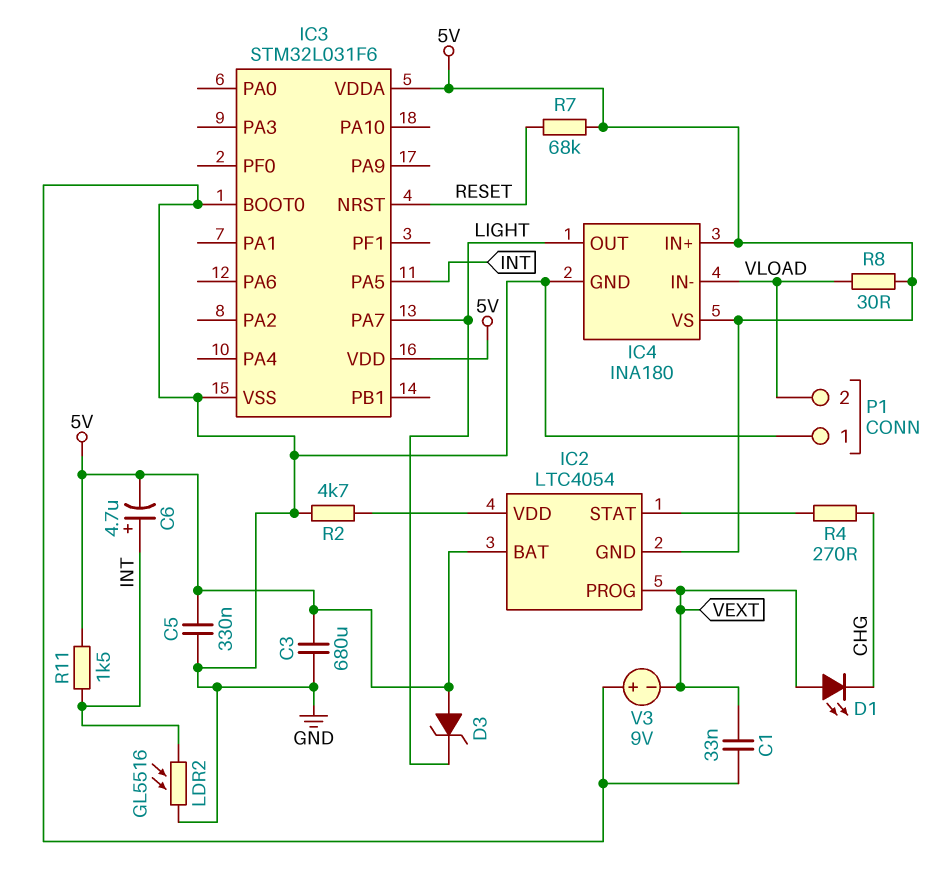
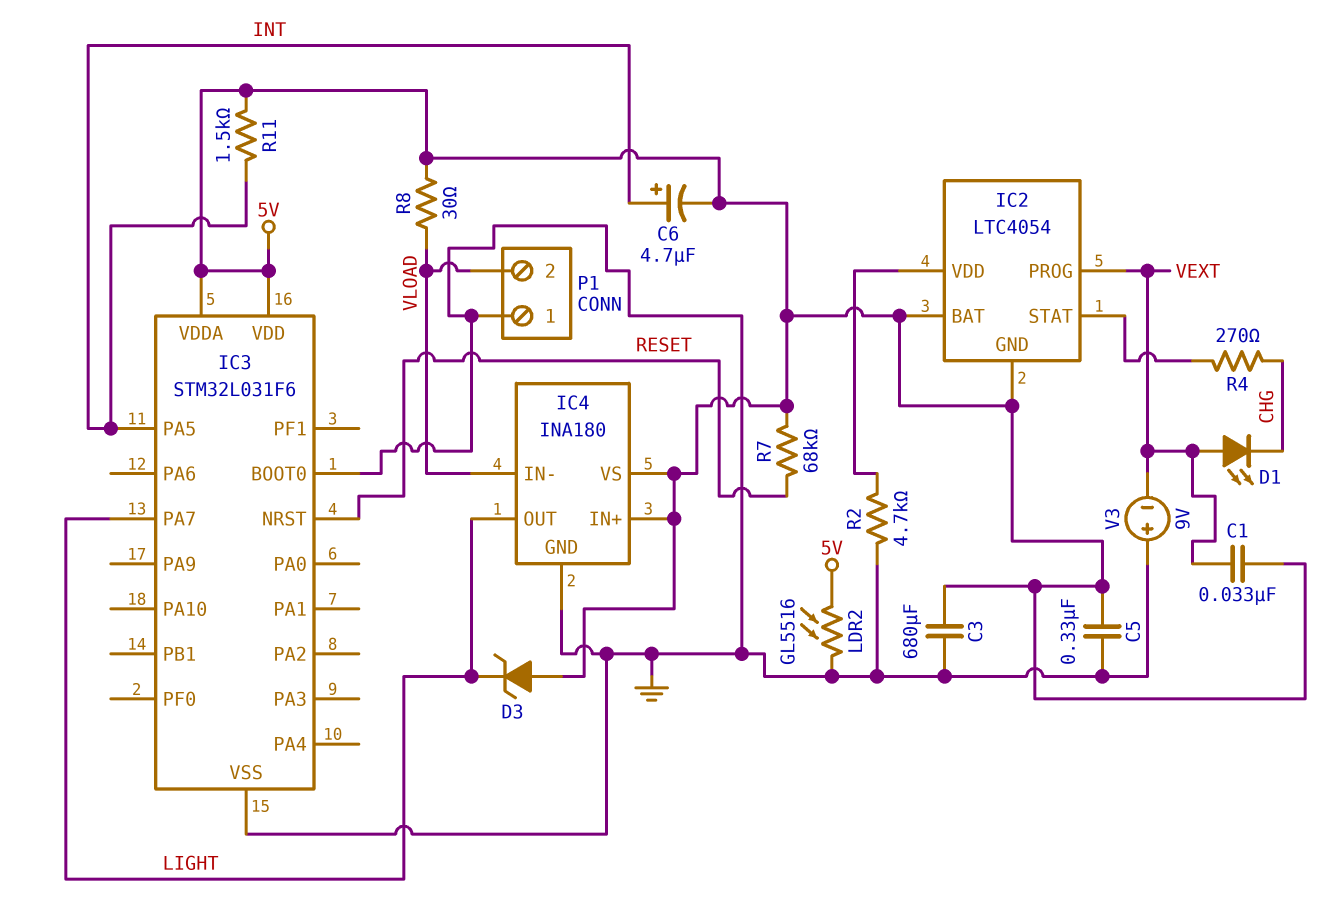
C1: 33nF (GND, VEXT) -> 33nF (5V, VEXT)
LDR2: GL5516 (GND, INT) -> GL5516 (5V, GND)

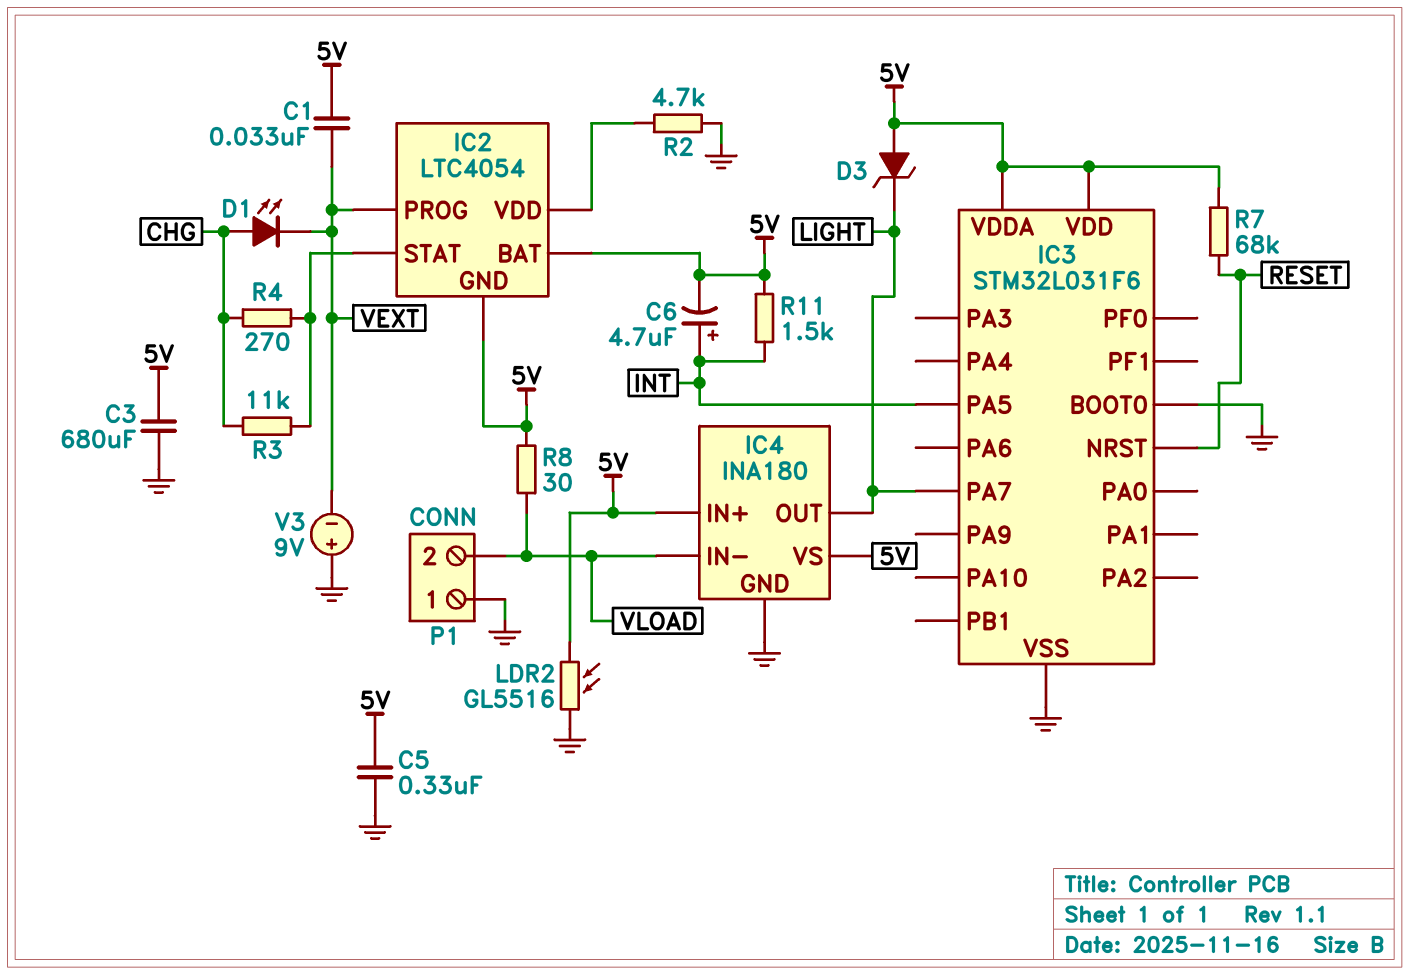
D1: LED (A VEXT, K CHG) -> LED (A CHG, K VEXT)
R3: none -> 11k (CHG, IC2/STAT)

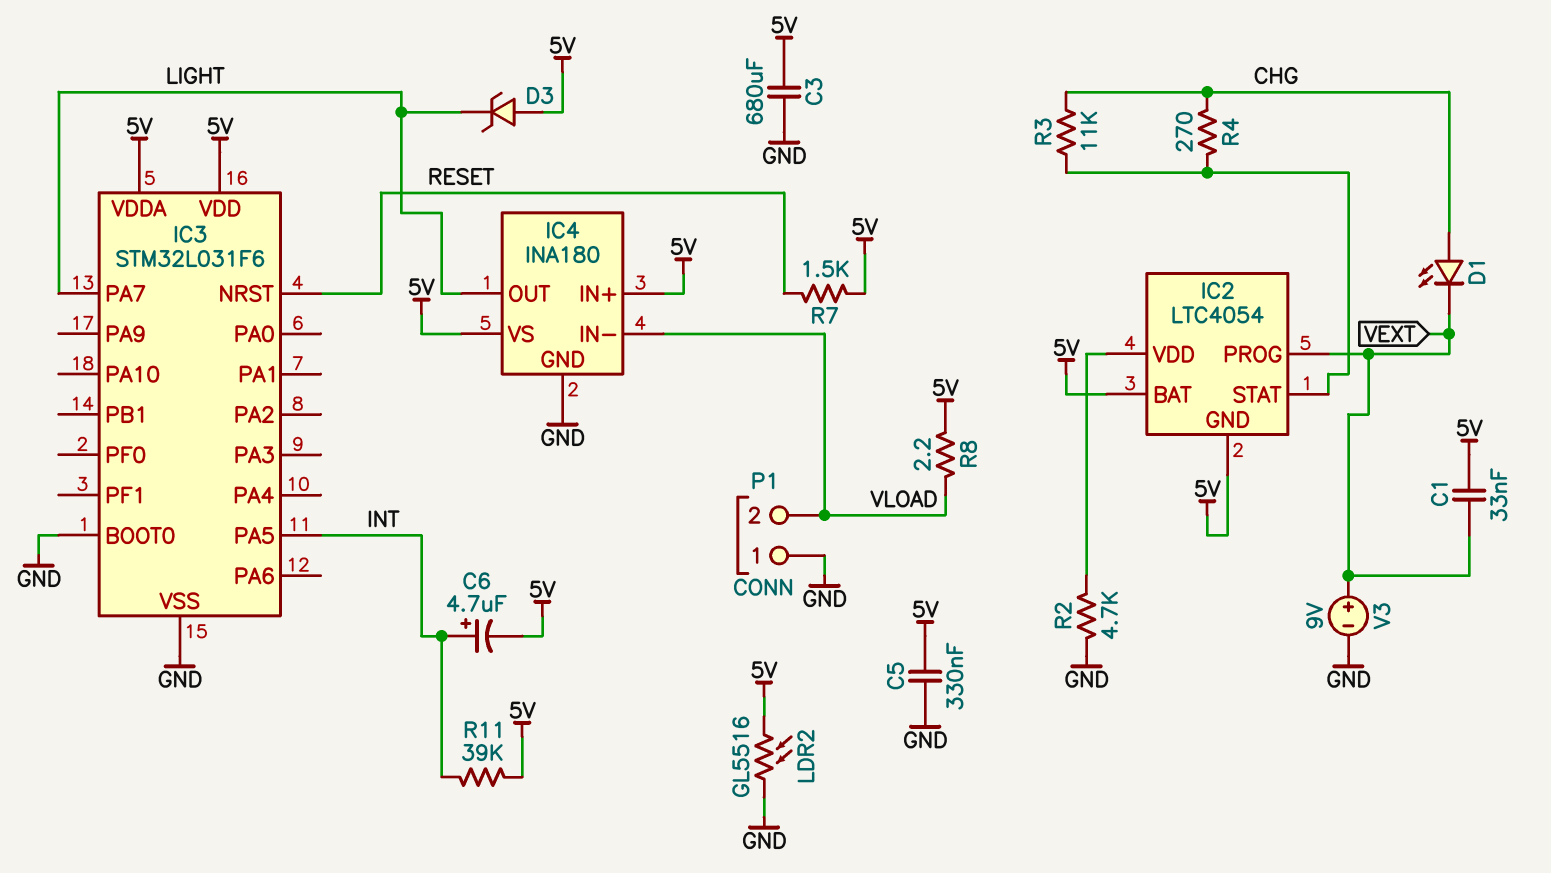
R7: 68k (5V, RESET) -> 1.5k (5V, RESET)
R8: 30 (5V, VLOAD) -> 2.2 (5V, VLOAD)
R11: 1.5k (5V, INT) -> 39k (5V, INT)
V3: 9V (plus GND, minus VEXT) -> 9V (plus VEXT, minus GND)

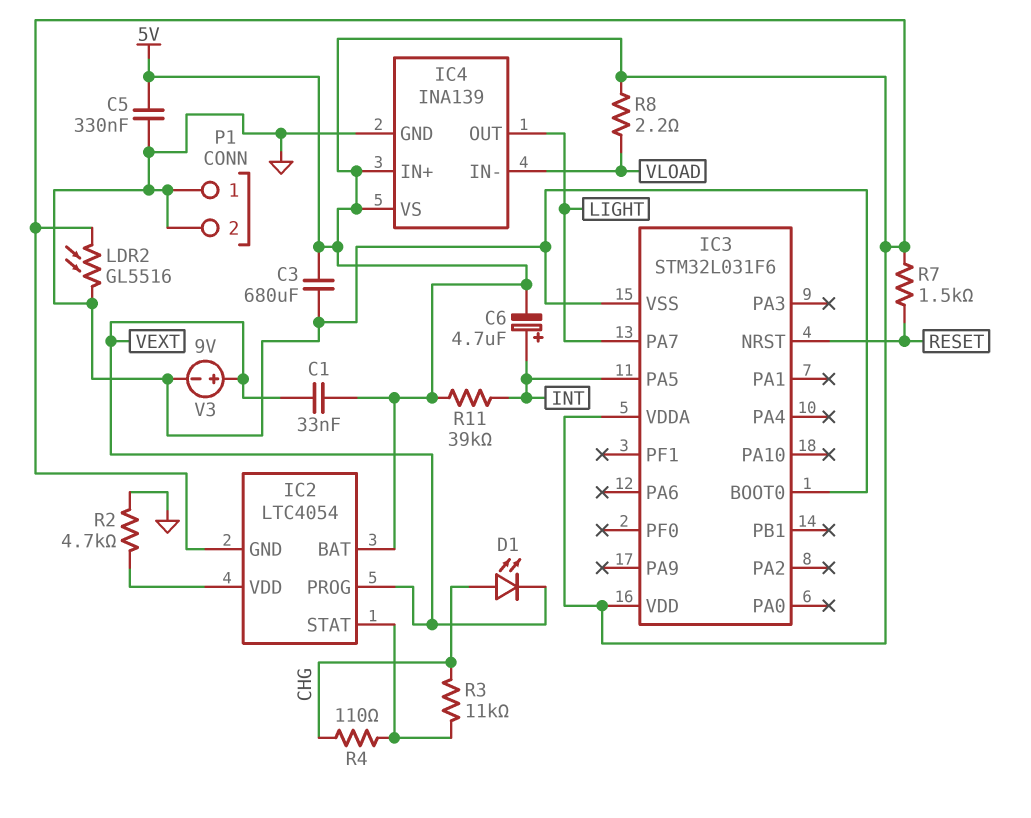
D3: zener (A 5V, K LIGHT) -> none
IC4: INA180 -> INA139
P1 pin 2: VLOAD -> GND
R4: 270 (CHG, IC2/STAT) -> 110 (CHG, IC2/STAT)

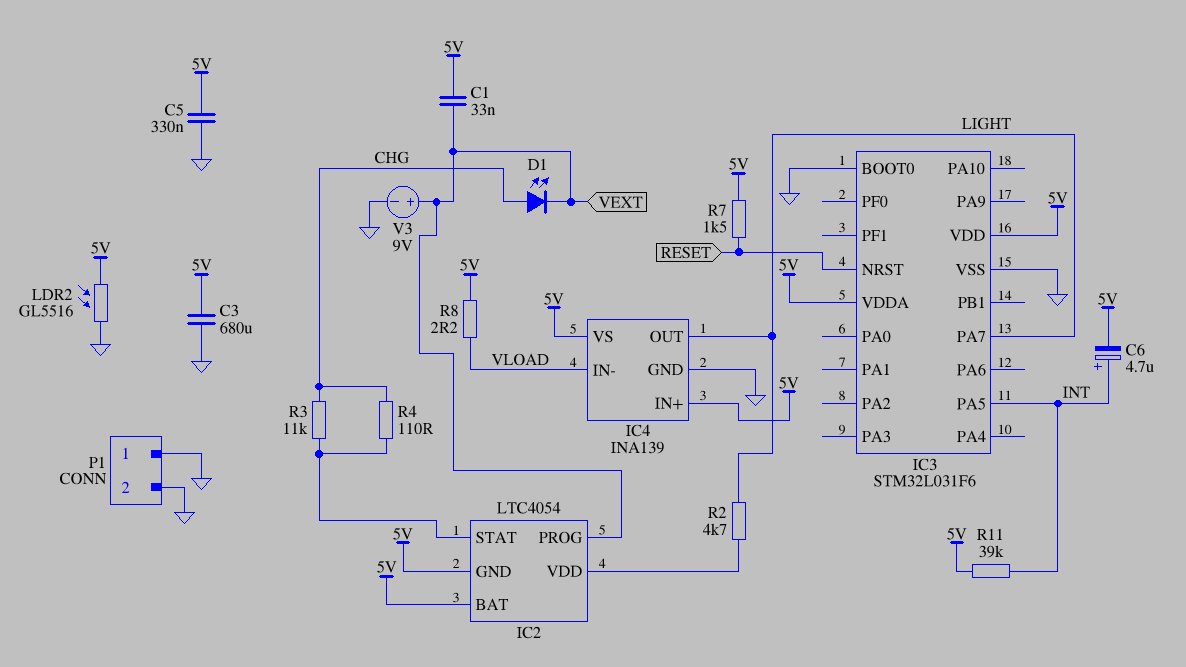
R2: 4.7k (GND, IC2/VDD) -> 4.7k (IC2/VDD, LIGHT)

